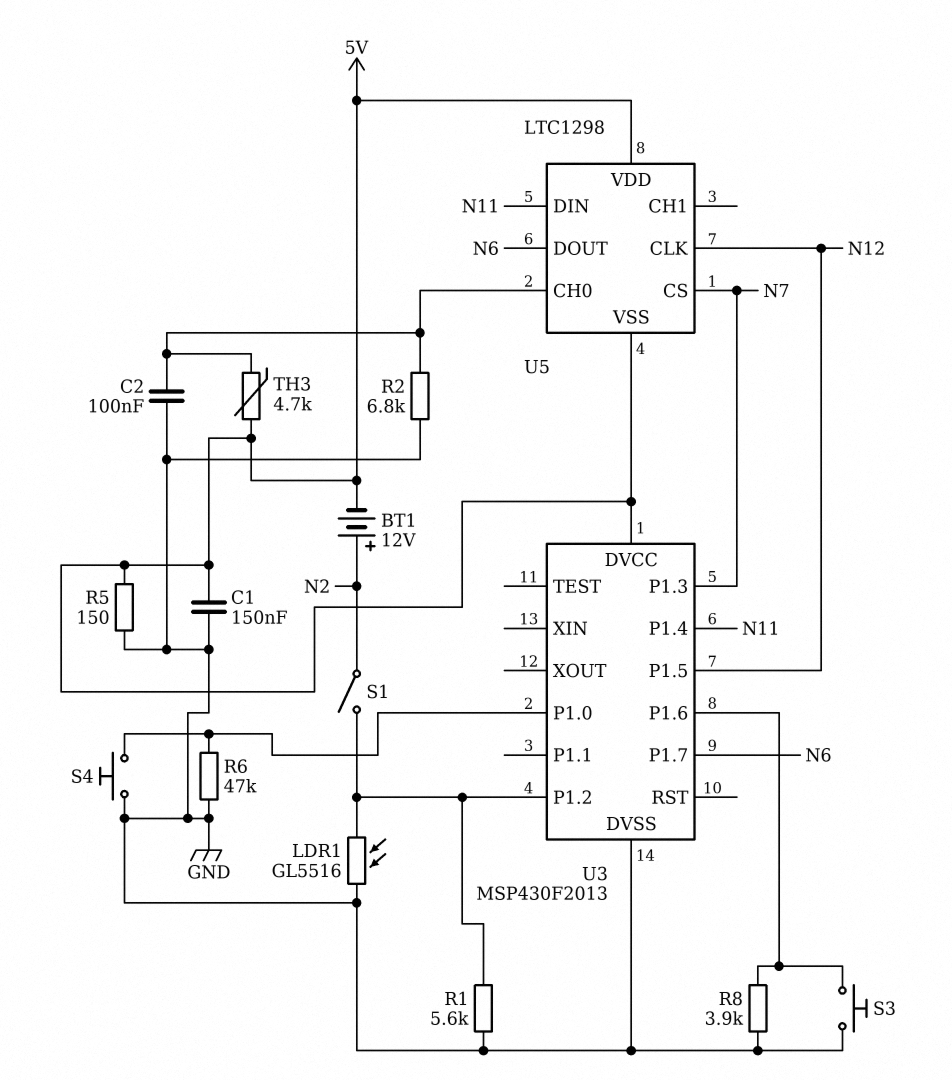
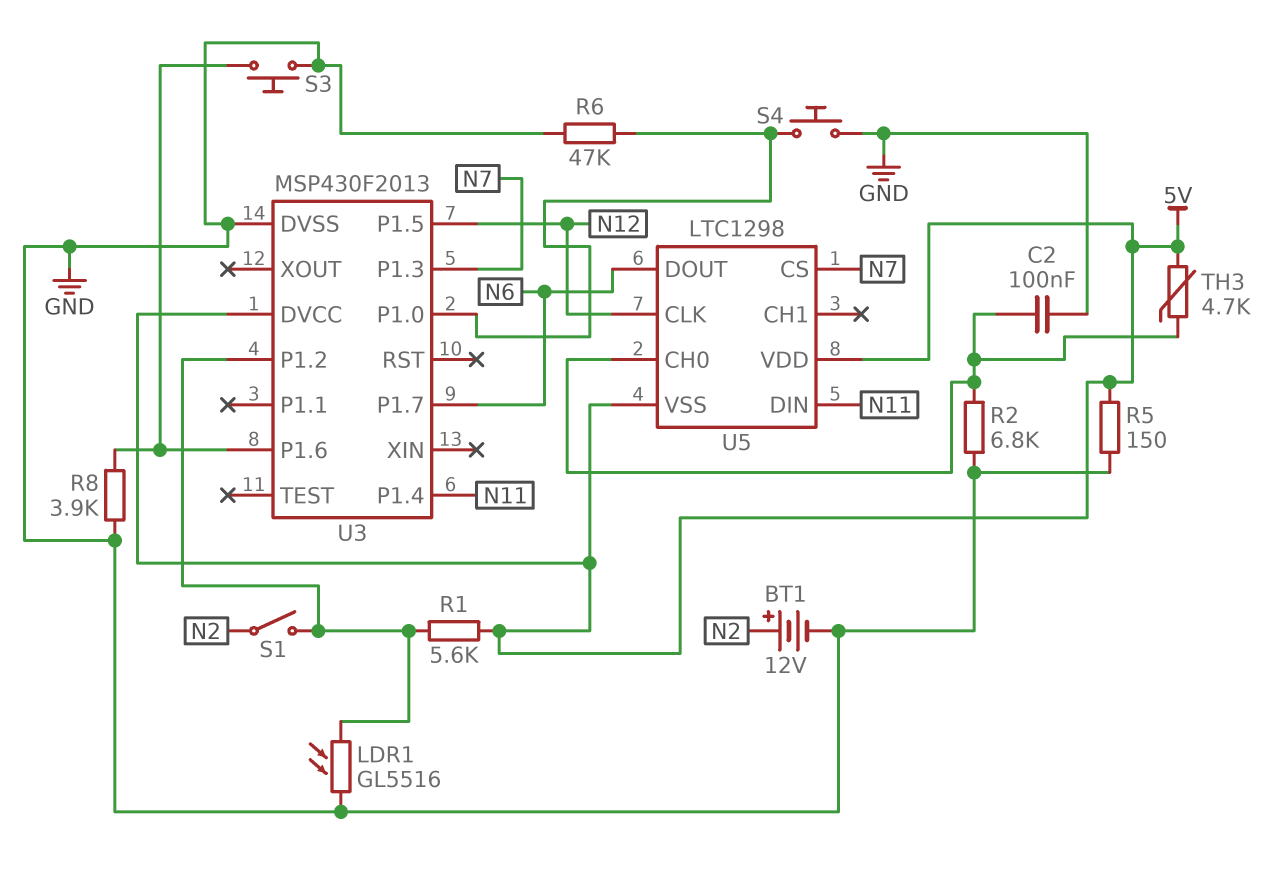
BT1: 12V (plus N2, minus 5V) -> 12V (plus N2, minus GND)
C1: 150nF (5V, GND) -> none
R1: 5.6k (GND, U3/P1.2) -> 5.6k (5V, U3/P1.2)

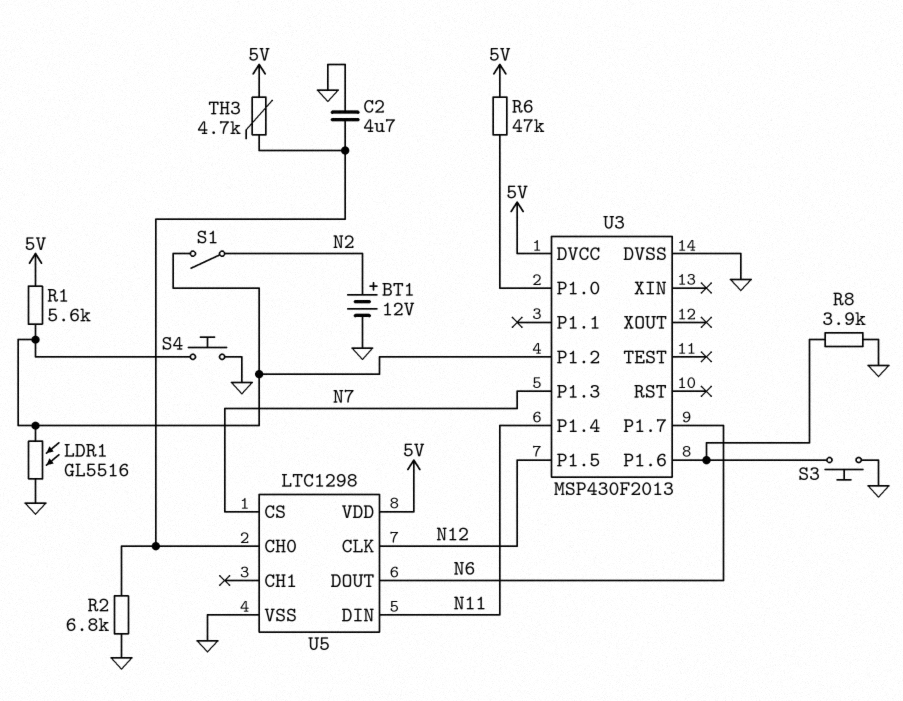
C2: 100nF (GND, U5/CH0) -> 4.7uF (GND, U5/CH0)
R5: 150 (5V, GND) -> none
R6: 47k (GND, U3/P1.0) -> 47k (5V, U3/P1.0)
S4: button (GND, U3/P1.0) -> button (GND, U3/P1.2)
U5 pin VSS: 5V -> GND

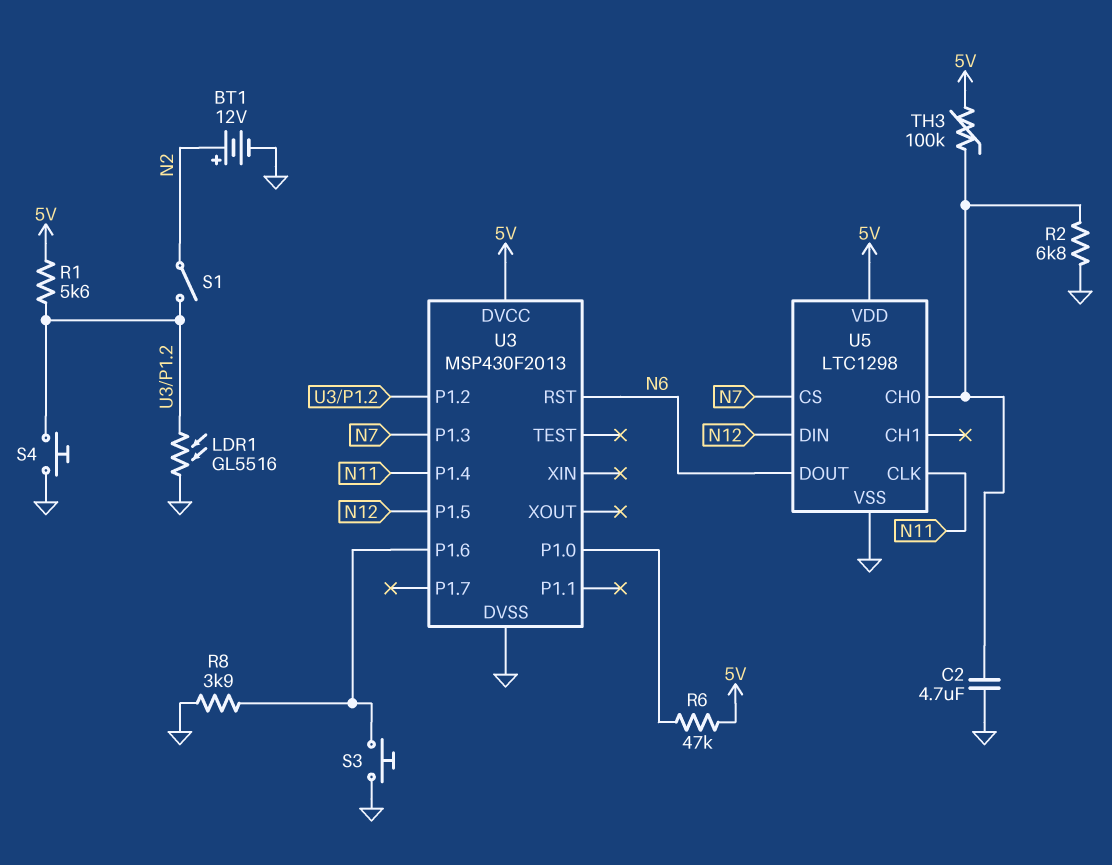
TH3: 4.7k (5V, U5/CH0) -> 100k (5V, U5/CH0)
U3 pin P1.7: N6 -> none
U3 pin RST: none -> N6
U5 pin CLK: N12 -> N11
U5 pin DIN: N11 -> N12

